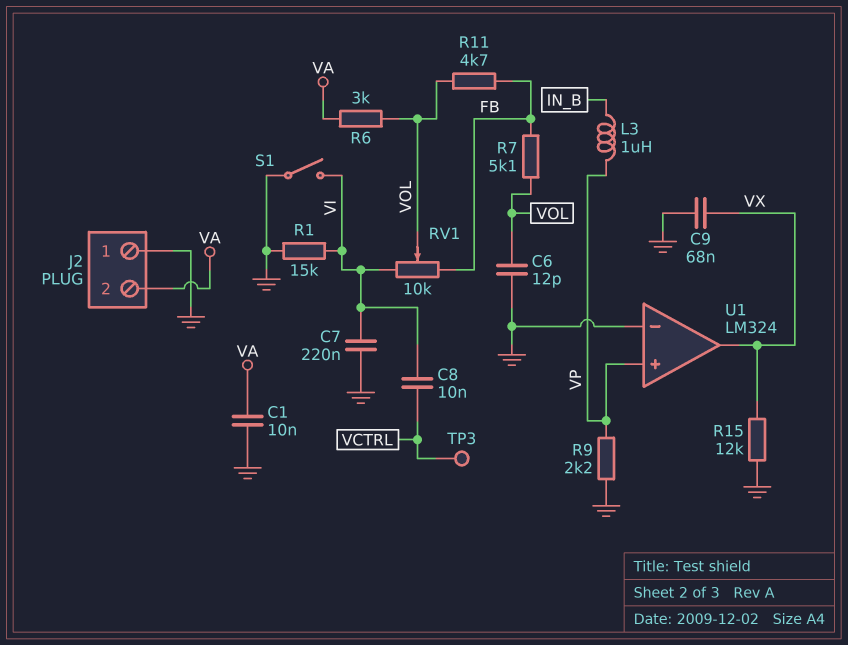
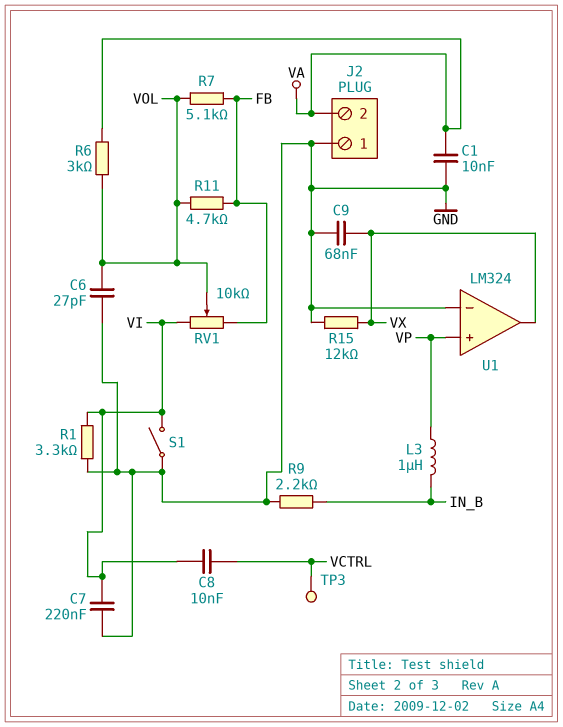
C6: 12pF (GND, VOL) -> 27pF (GND, VOL)
R1: 15k (GND, VI) -> 3.3k (GND, VI)
R9: 2.2k (GND, VP) -> 2.2k (GND, IN_B)

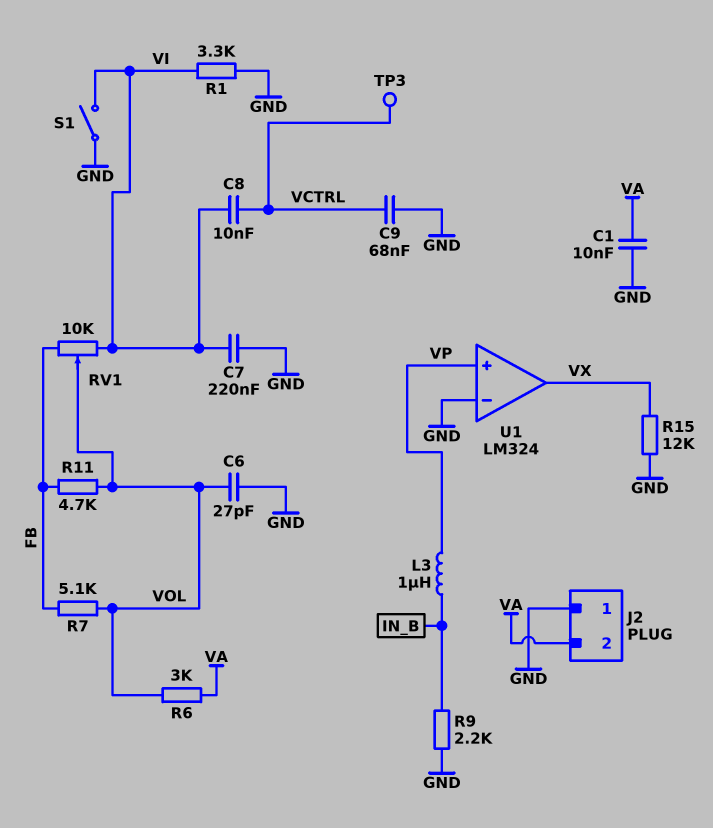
C9: 68nF (GND, VX) -> 68nF (GND, VCTRL)

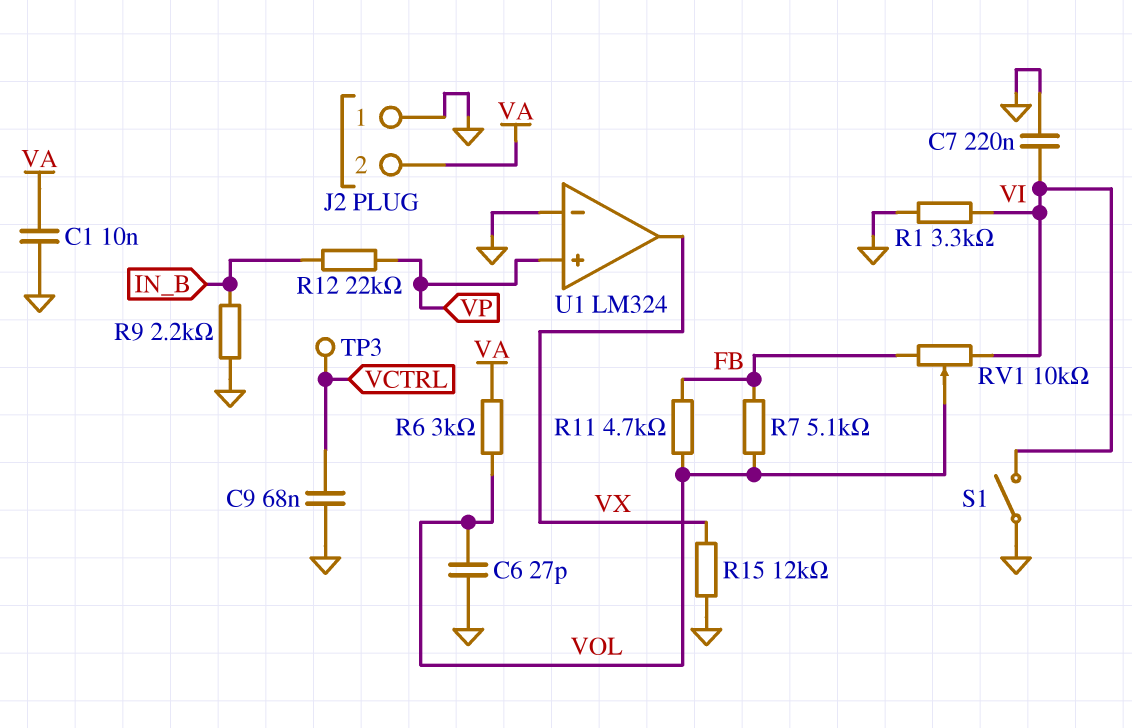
C8: 10nF (VCTRL, VI) -> none
L3: 1uH (IN_B, VP) -> none
R12: none -> 22k (IN_B, VP)

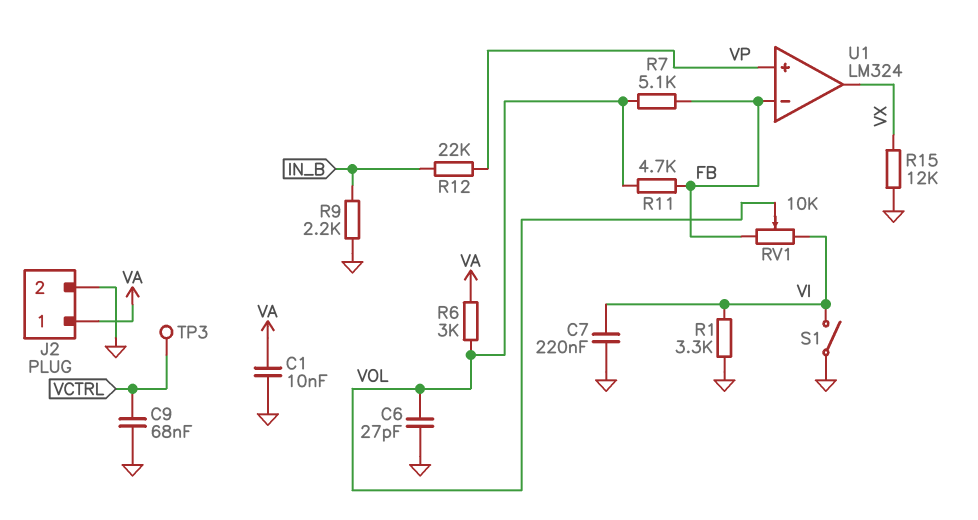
J2 pin 1: GND -> VA
J2 pin 2: VA -> GND
U1 pin in-: GND -> FB

